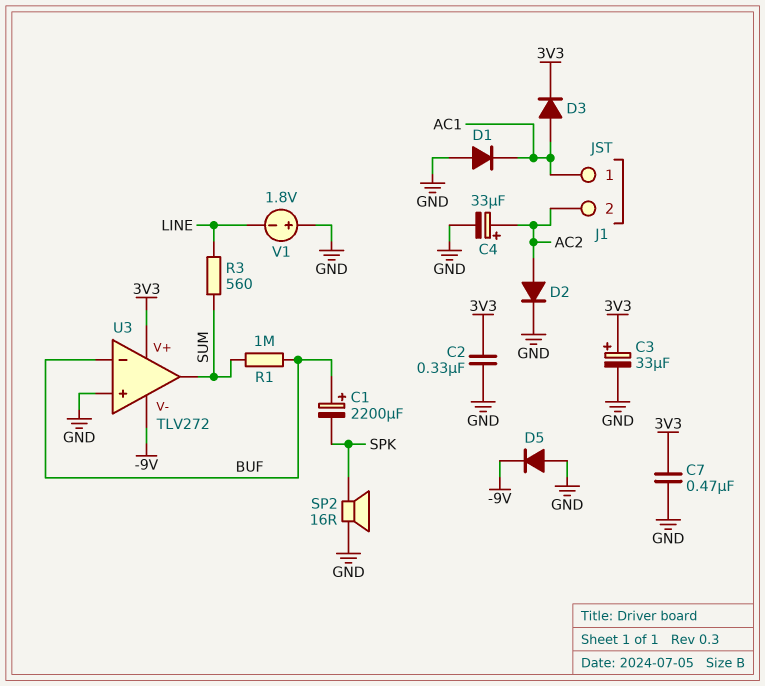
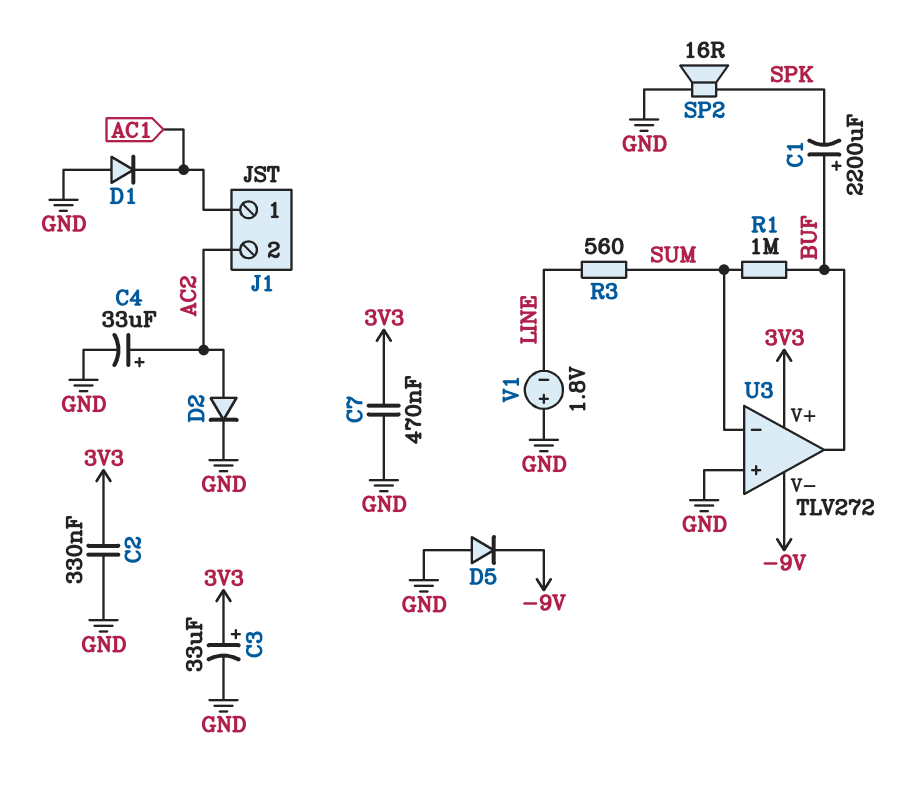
D3: diode (A AC1, K 3V3) -> none
U3 pin in-: BUF -> SUM
U3 pin out: SUM -> BUF

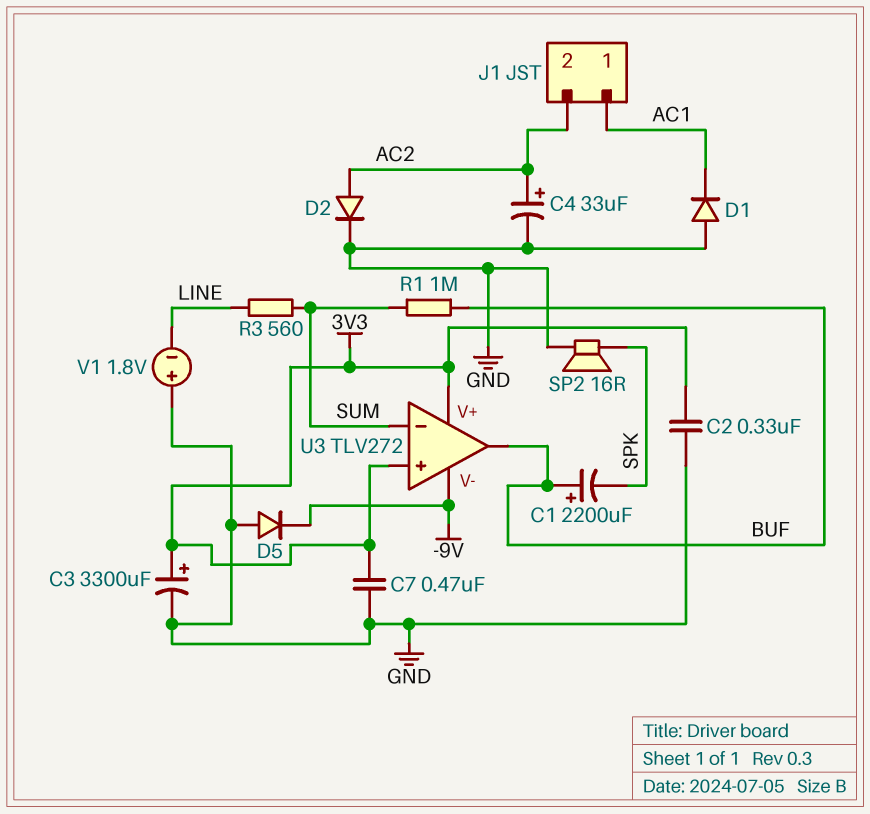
C3: 33uF (plus 3V3, minus GND) -> 3300uF (plus 3V3, minus GND)
U3 pin in+: GND -> 3V3

